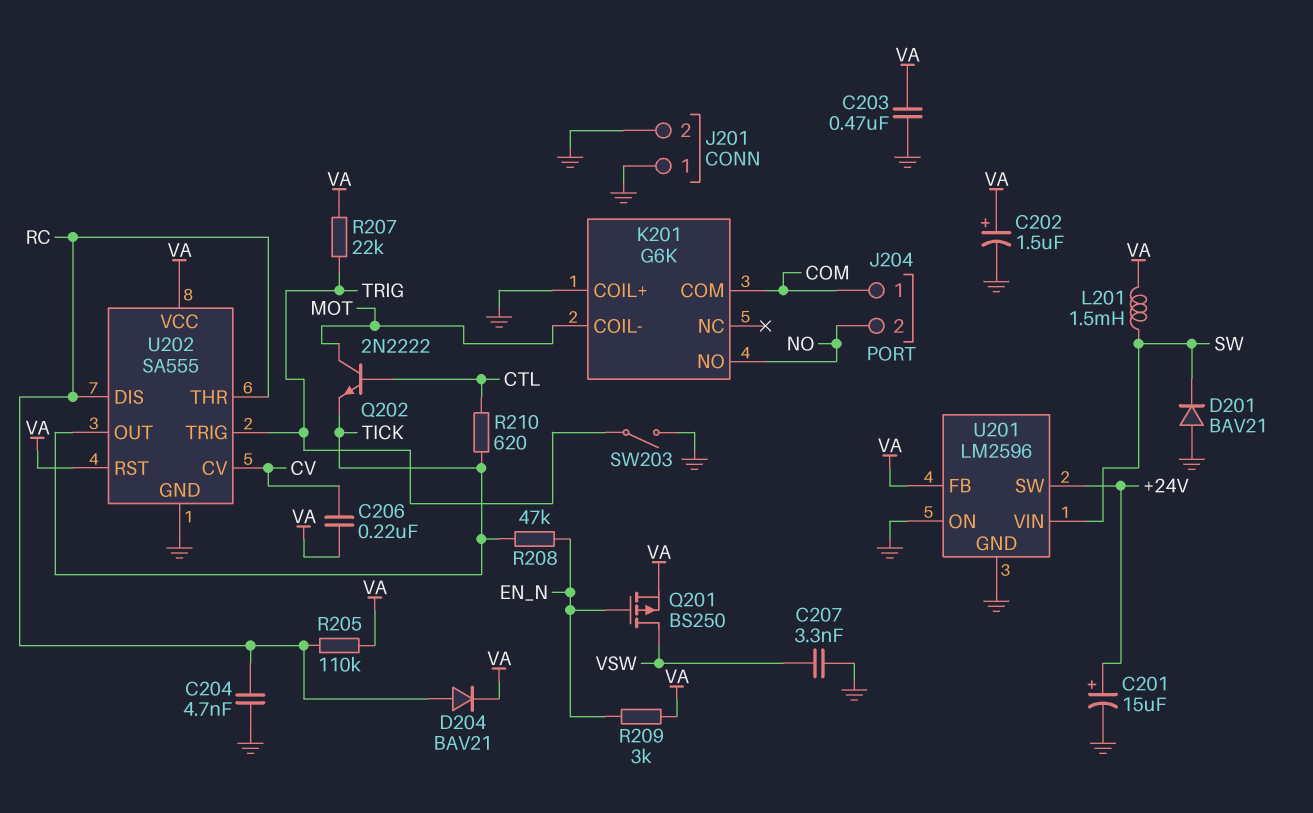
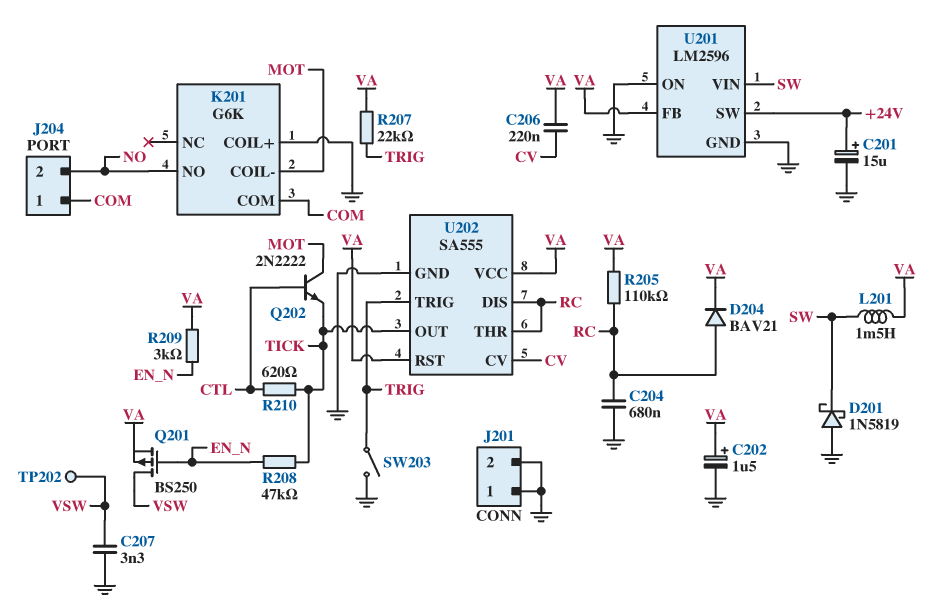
C203: 470nF (GND, VA) -> none
C204: 4.7nF (GND, RC) -> 680nF (GND, RC)
D201: diode BAV21 (A GND, K SW) -> schottky 1N5819 (A GND, K SW)
TP202: none -> test point (VSW)

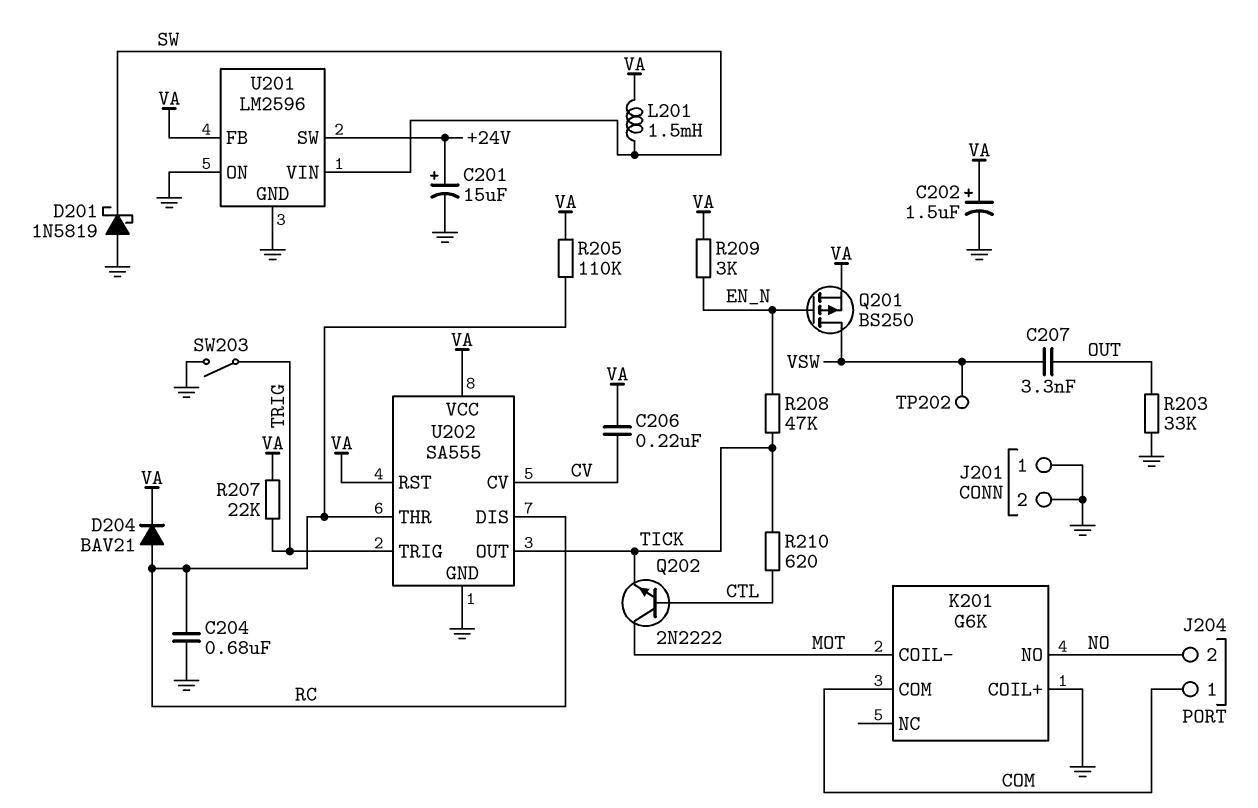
C207: 3.3nF (GND, VSW) -> 3.3nF (OUT, VSW)
R203: none -> 33k (GND, OUT)

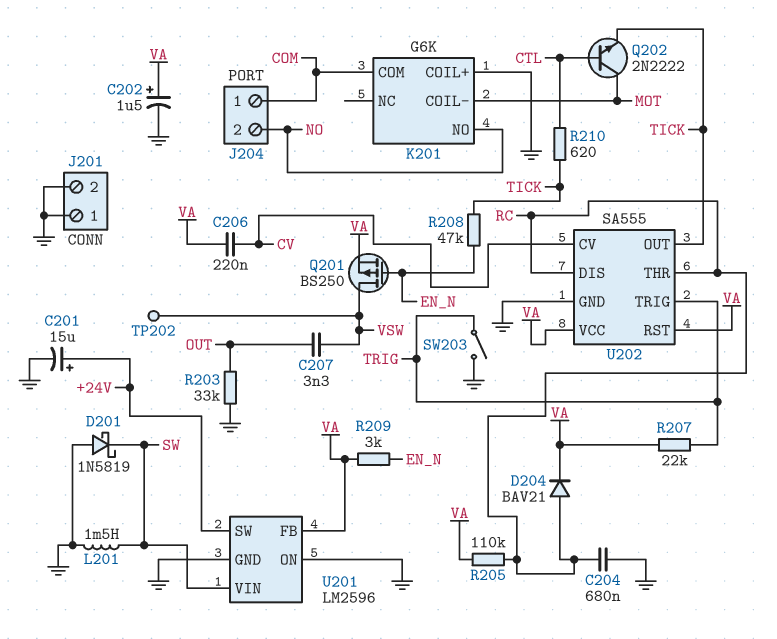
L201: 1.5mH (SW, VA) -> 1.5mH (GND, SW)

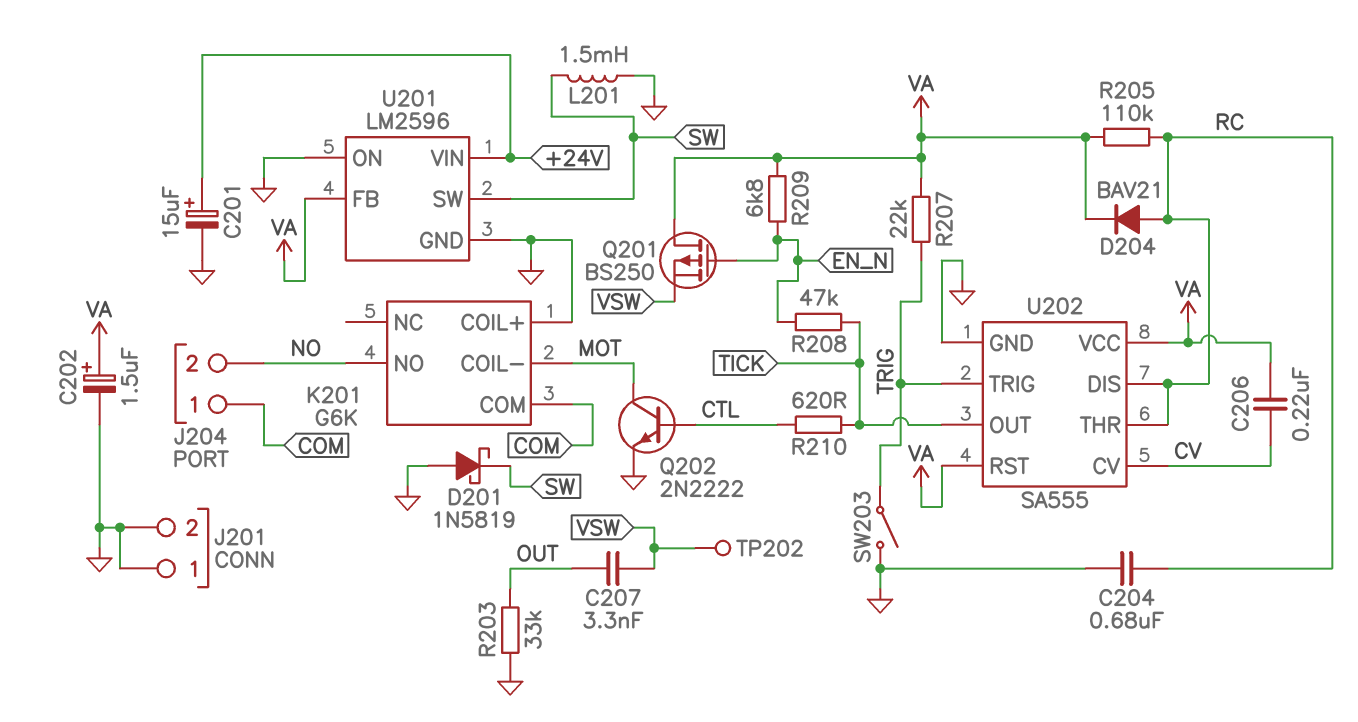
Q201: PMOS BS250 (G EN_N, D VSW, S VA) -> PMOS BS250 (G EN_N, D VA, S VSW)
Q202: NPN 2N2222 (B CTL, C MOT, E TICK) -> NPN 2N2222 (B CTL, C MOT, E GND)
R209: 3k (EN_N, VA) -> 6.8k (EN_N, VA)
U201 pin SW: +24V -> SW
U201 pin VIN: SW -> +24V

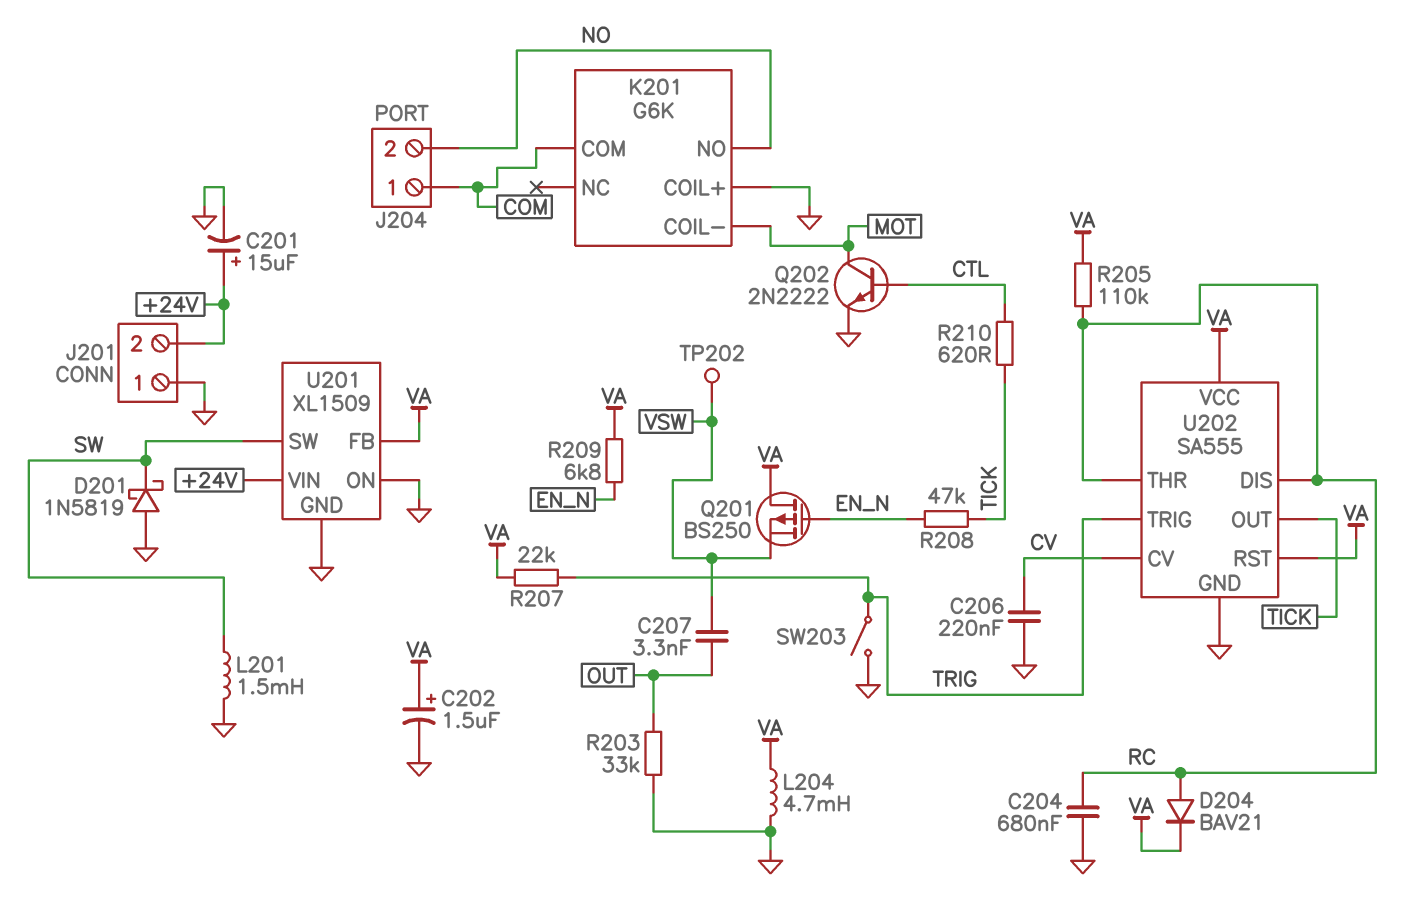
C206: 220nF (CV, VA) -> 220nF (CV, GND)
J201 pin 2: GND -> +24V
L204: none -> 4.7mH (GND, VA)
U201: LM2596 -> XL1509

